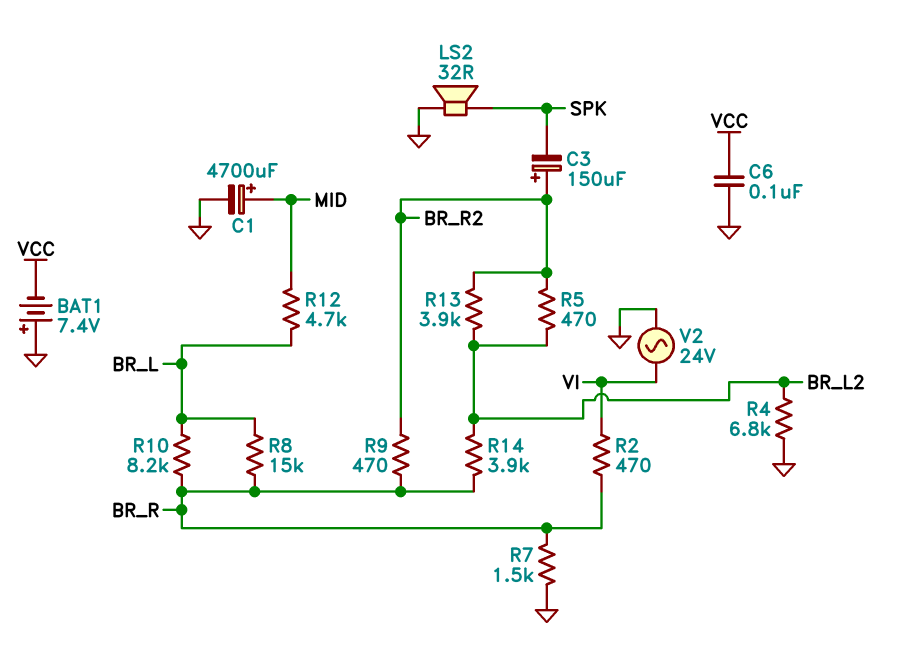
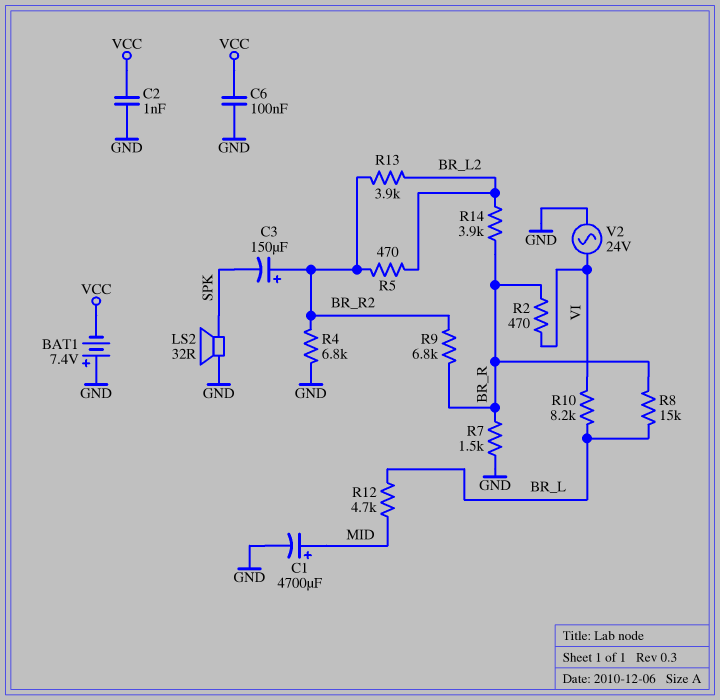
C2: none -> 1nF (GND, VCC)
R4: 6.8k (BR_L2, GND) -> 6.8k (BR_R2, GND)
R9: 470 (BR_R, BR_R2) -> 6.8k (BR_R, BR_R2)
R10: 8.2k (BR_L, BR_R) -> 8.2k (BR_L, VI)

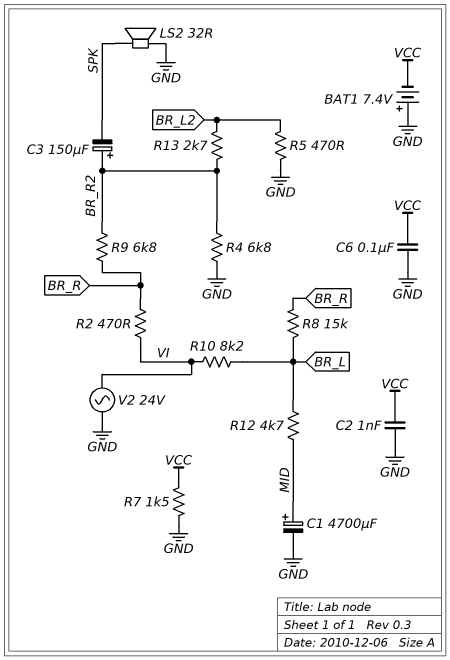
R5: 470 (BR_L2, BR_R2) -> 470 (BR_L2, GND)
R7: 1.5k (BR_R, GND) -> 1.5k (GND, VCC)
R13: 3.9k (BR_L2, BR_R2) -> 2.7k (BR_L2, BR_R2)
R14: 3.9k (BR_L2, BR_R) -> none

